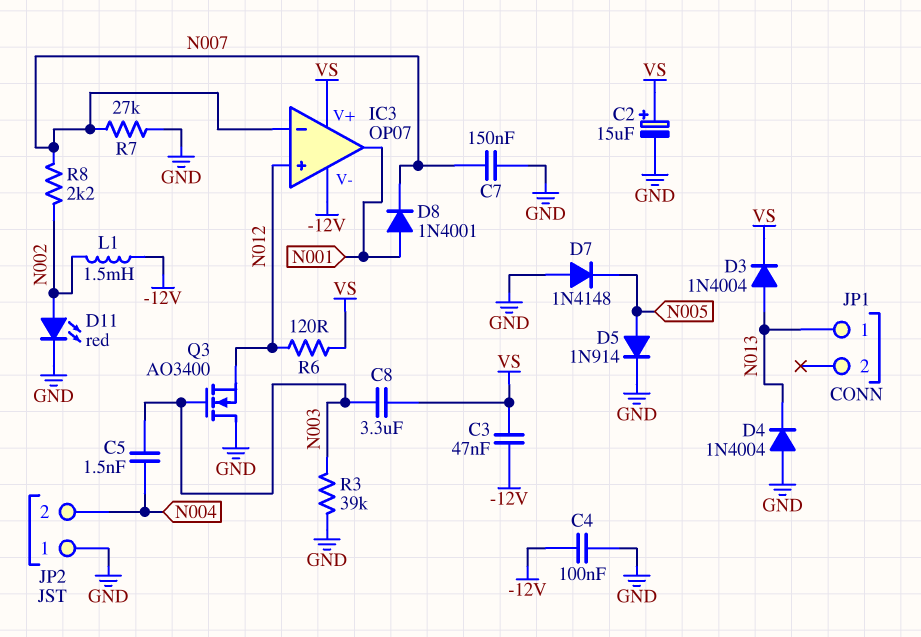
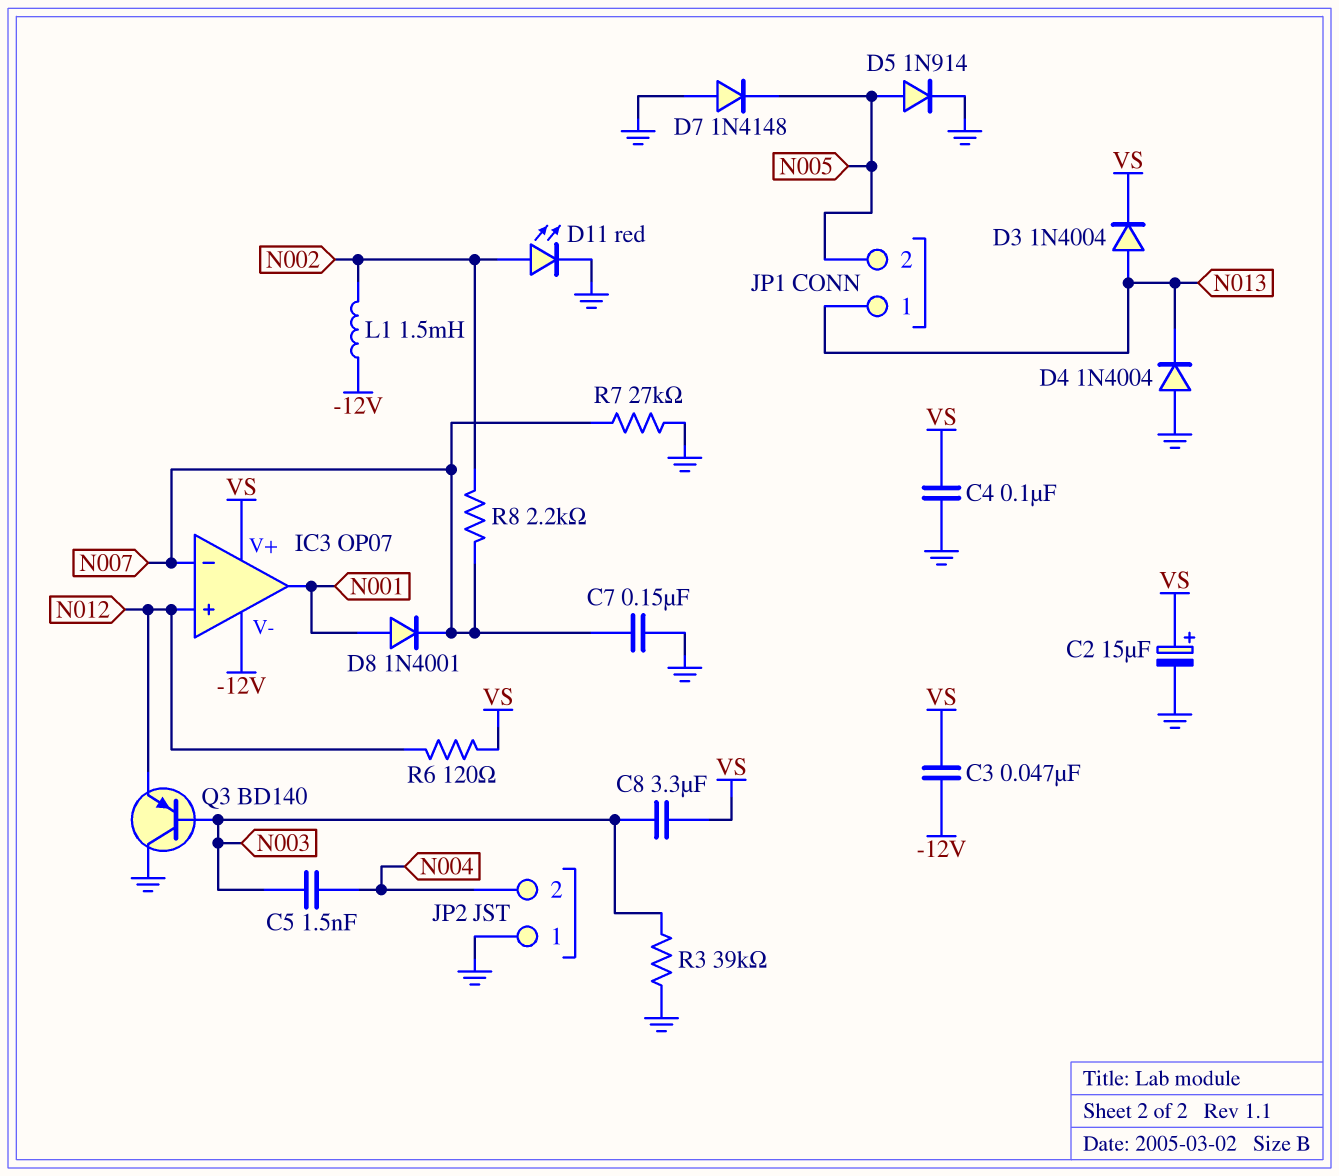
C4: 100nF (-12V, GND) -> 100nF (GND, VS)
JP1 pin 2: none -> N005
Q3: NMOS AO3400 (G N003, D GND, S N012) -> PNP BD140 (B N003, C GND, E N012)

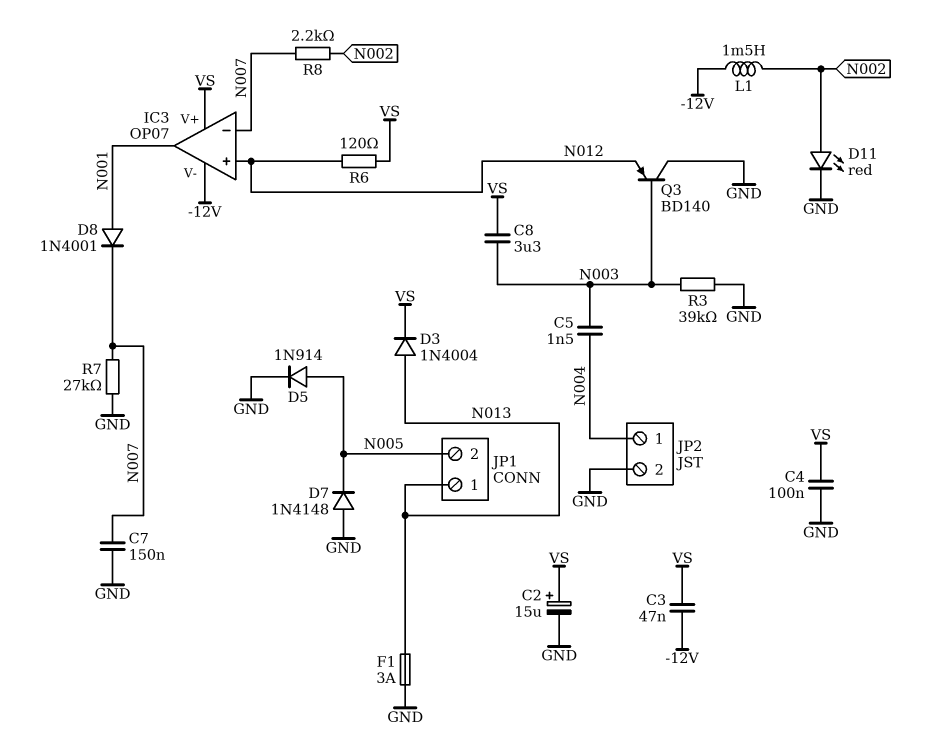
D4: diode 1N4004 (A GND, K N013) -> none
F1: none -> 3A (GND, N013)
JP2 pin 1: GND -> N004
JP2 pin 2: N004 -> GND

